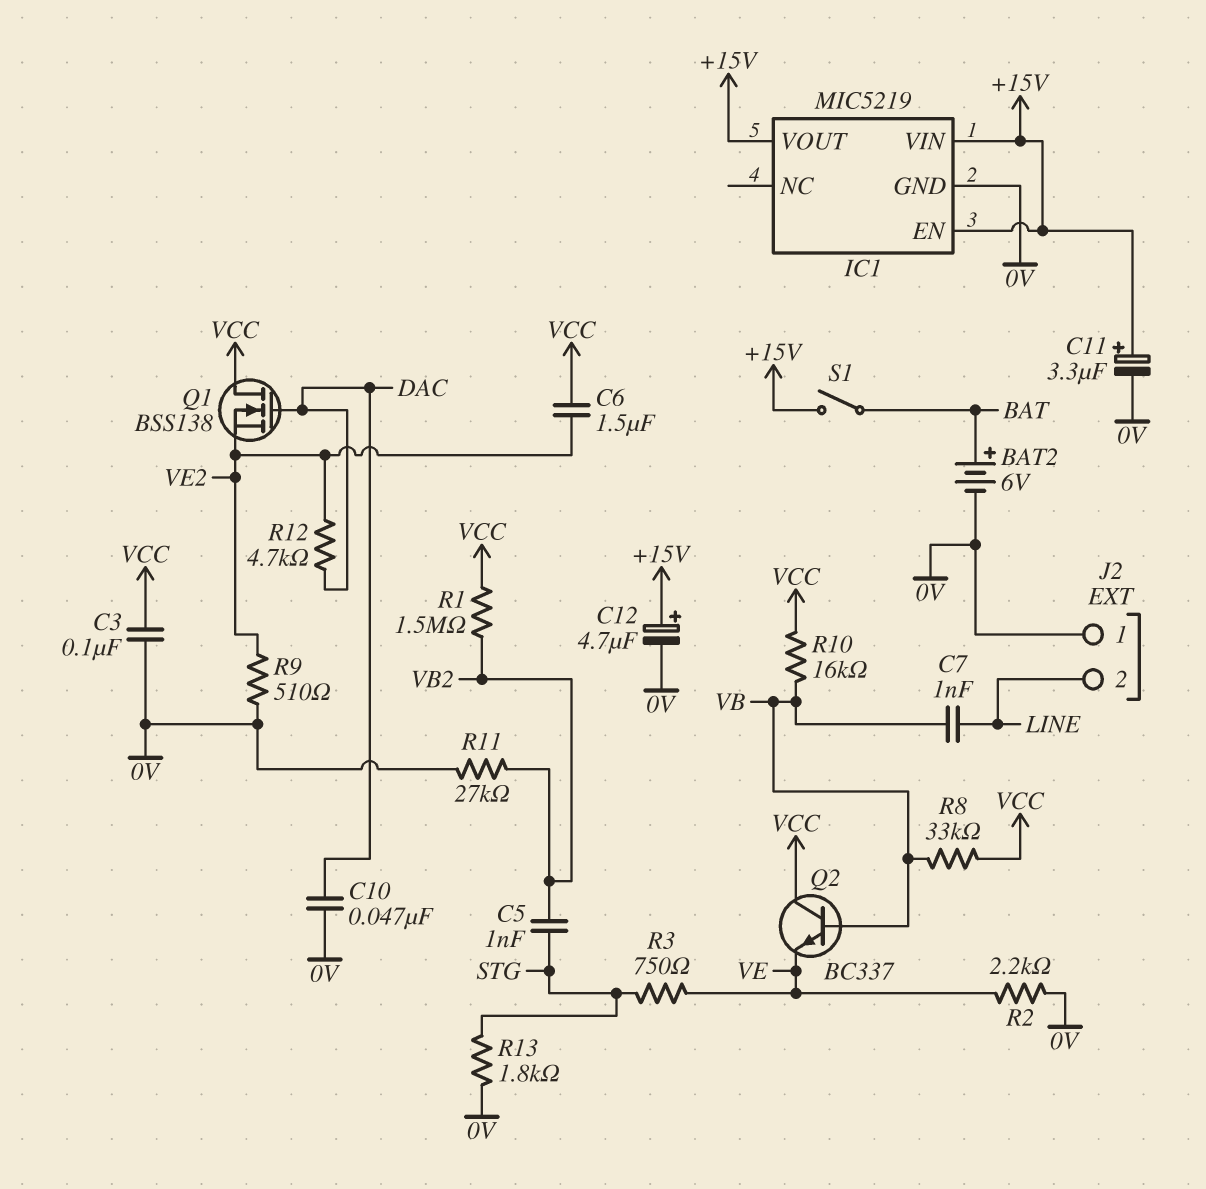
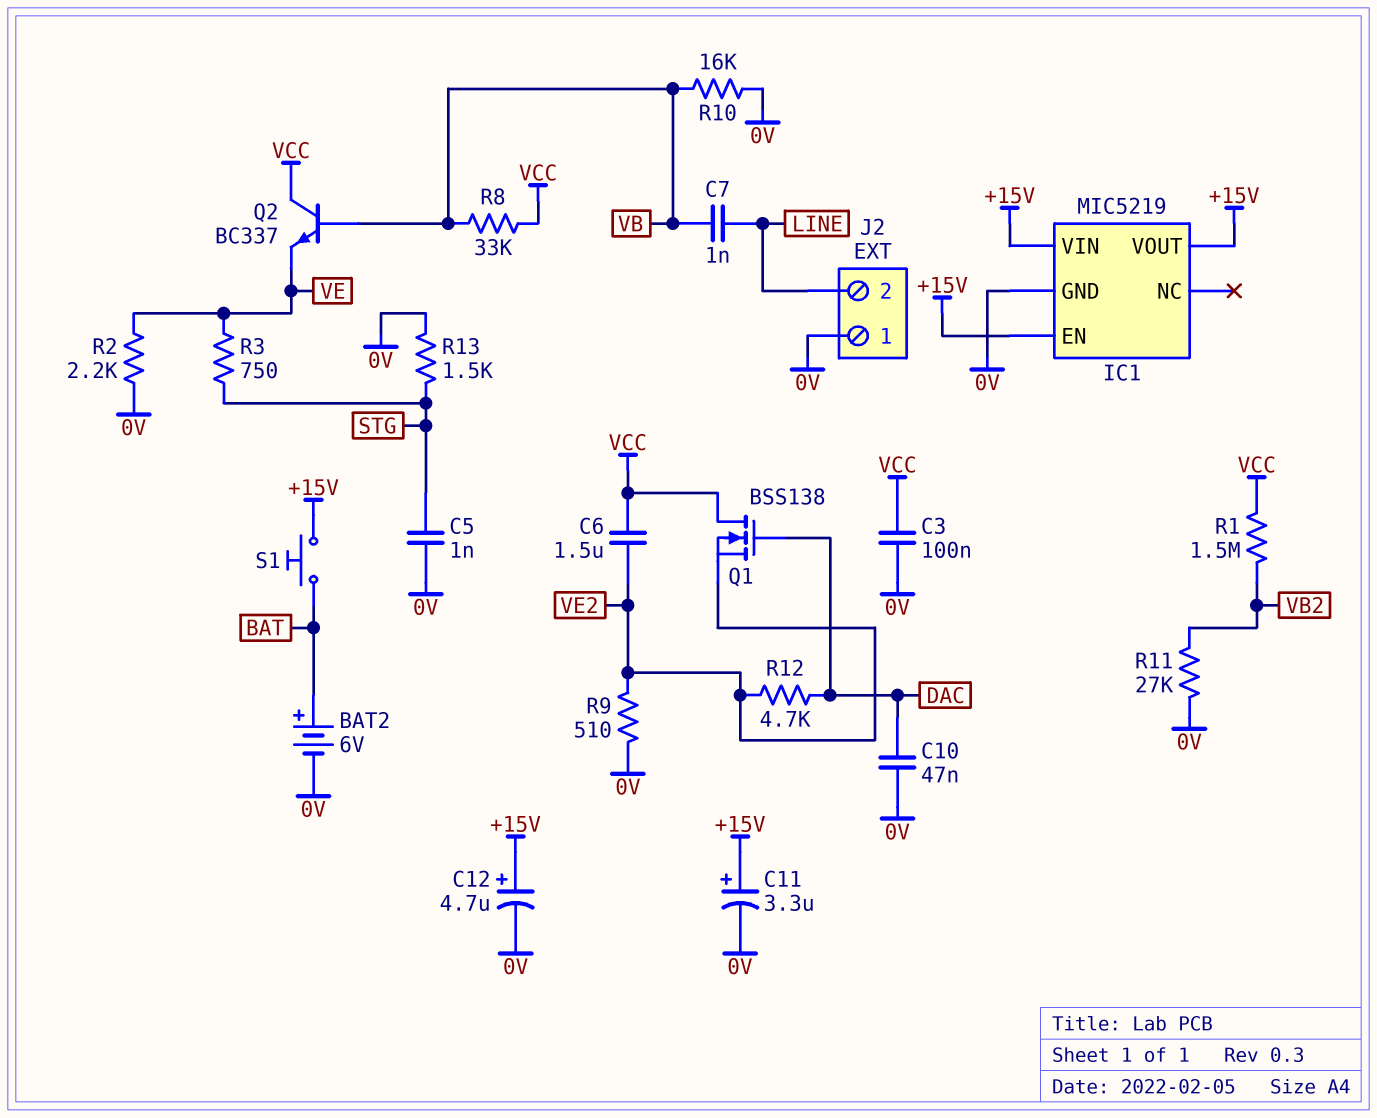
C5: 1nF (STG, VB2) -> 1nF (0V, STG)
R10: 16k (VB, VCC) -> 16k (0V, VB)
R13: 1.8k (0V, STG) -> 1.5k (0V, STG)
S1: switch (+15V, BAT) -> button (+15V, BAT)

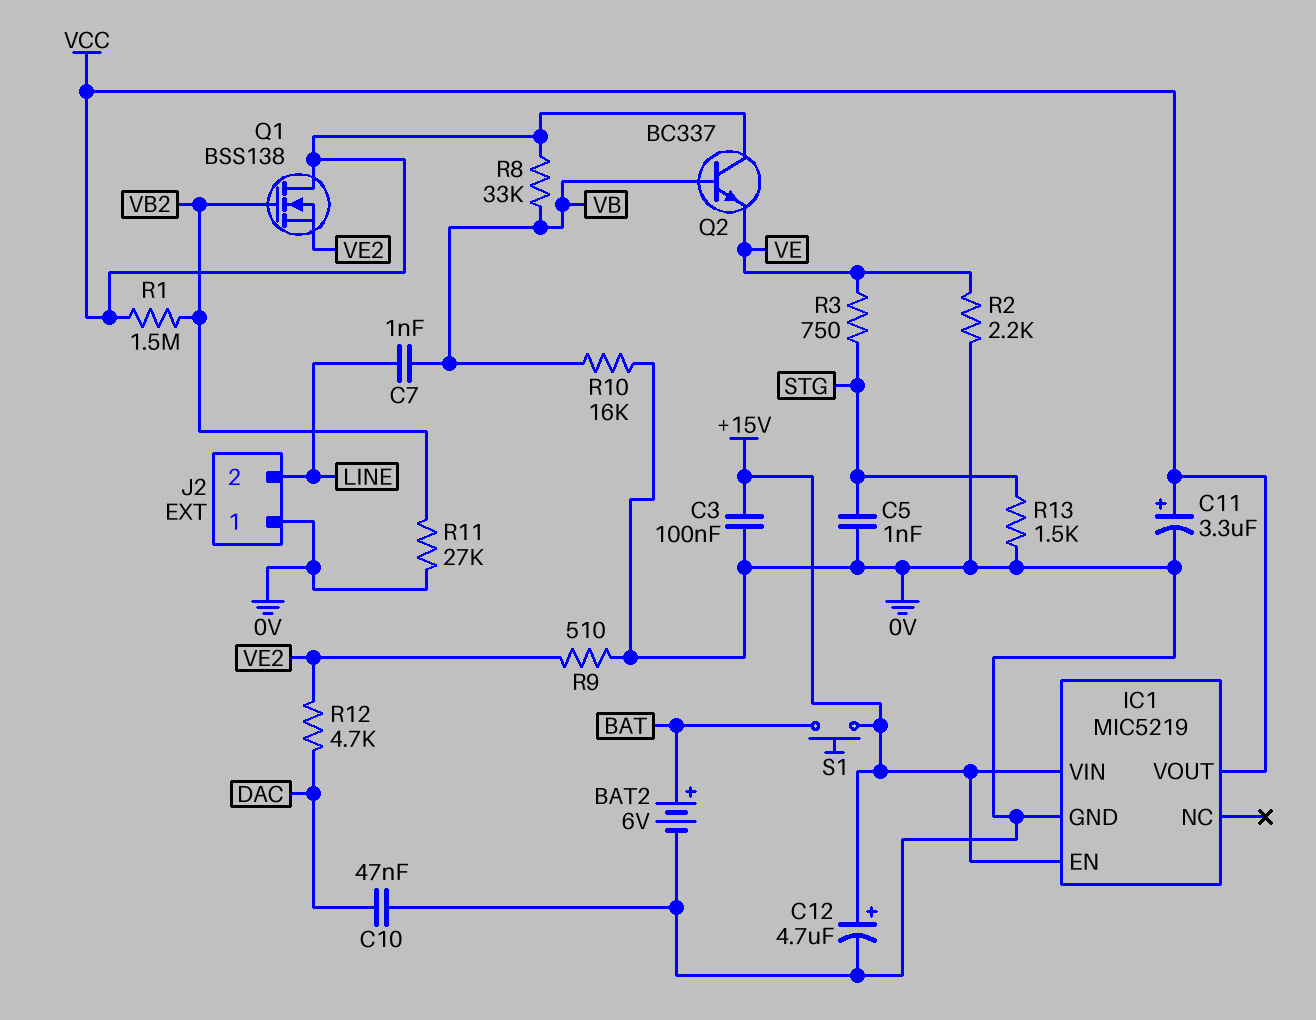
C3: 100nF (0V, VCC) -> 100nF (+15V, 0V)
C6: 1.5uF (VCC, VE2) -> none
C11: 3.3uF (plus +15V, minus 0V) -> 3.3uF (plus VCC, minus 0V)
IC1 pin VOUT: +15V -> VCC
Q1: NMOS BSS138 (G DAC, D VCC, S VE2) -> NMOS BSS138 (G VB2, D VCC, S VE2)

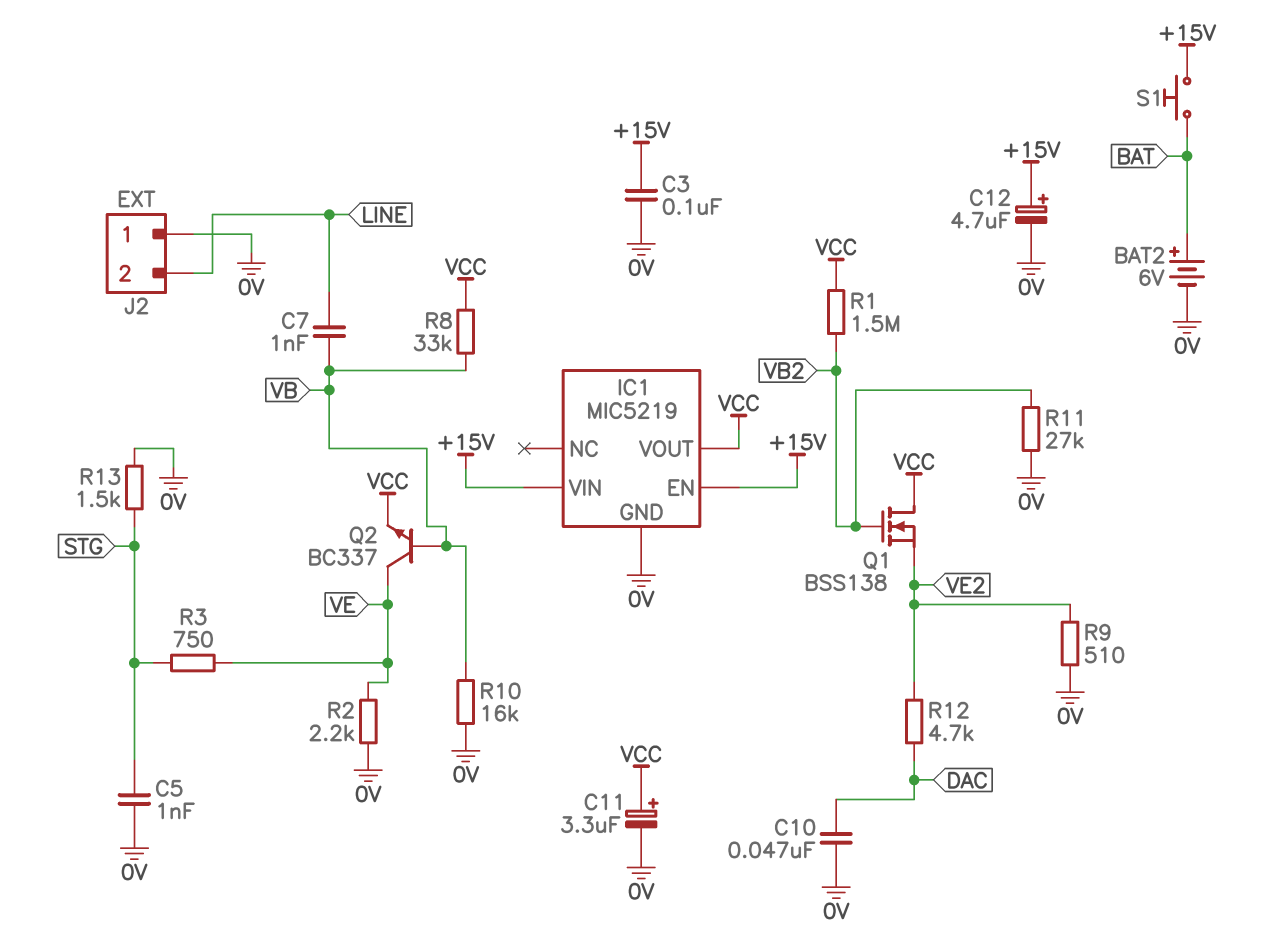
Q2: NPN BC337 (B VB, C VCC, E VE) -> NPN BC337 (B VB, C VE, E VCC)

